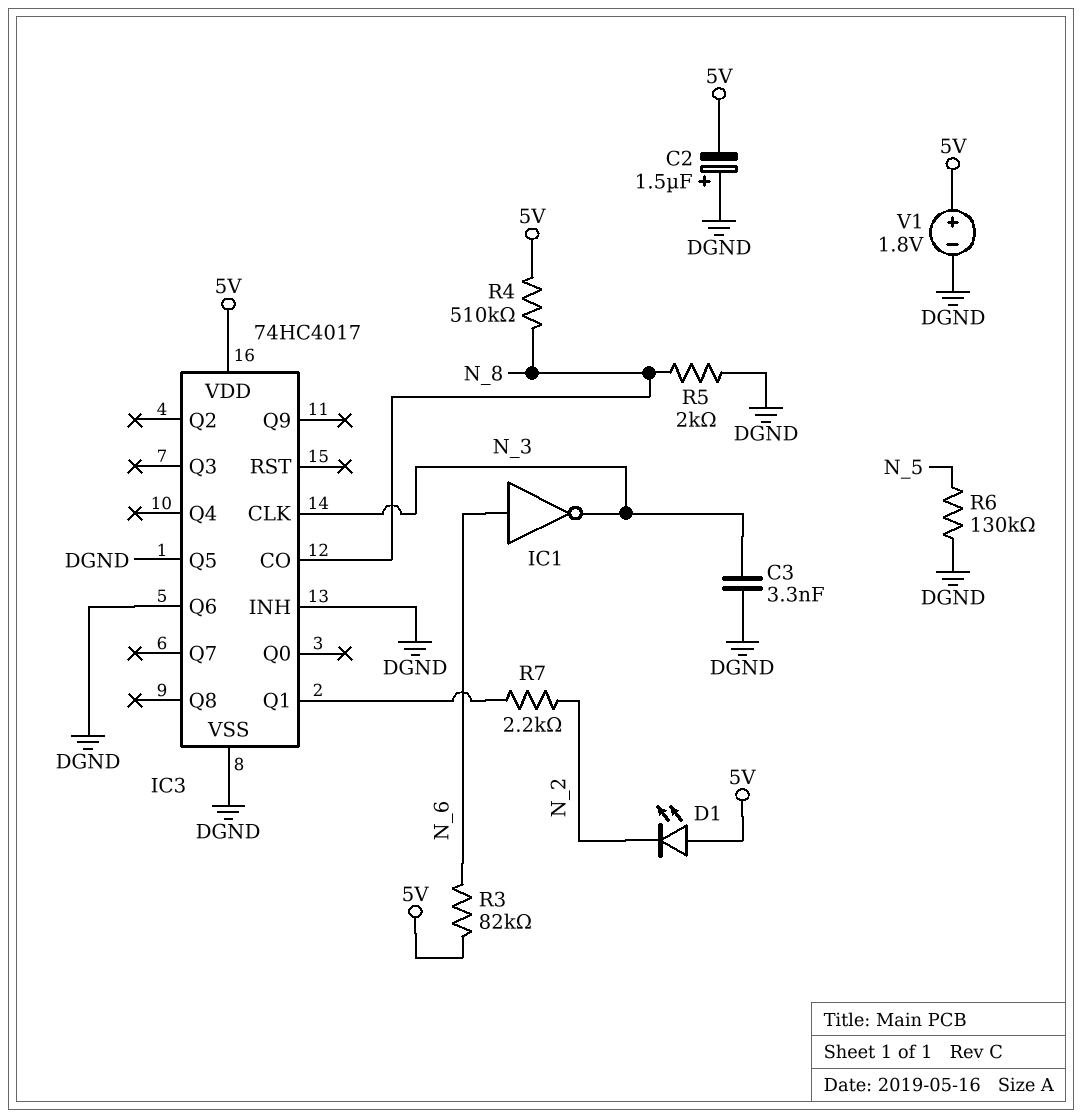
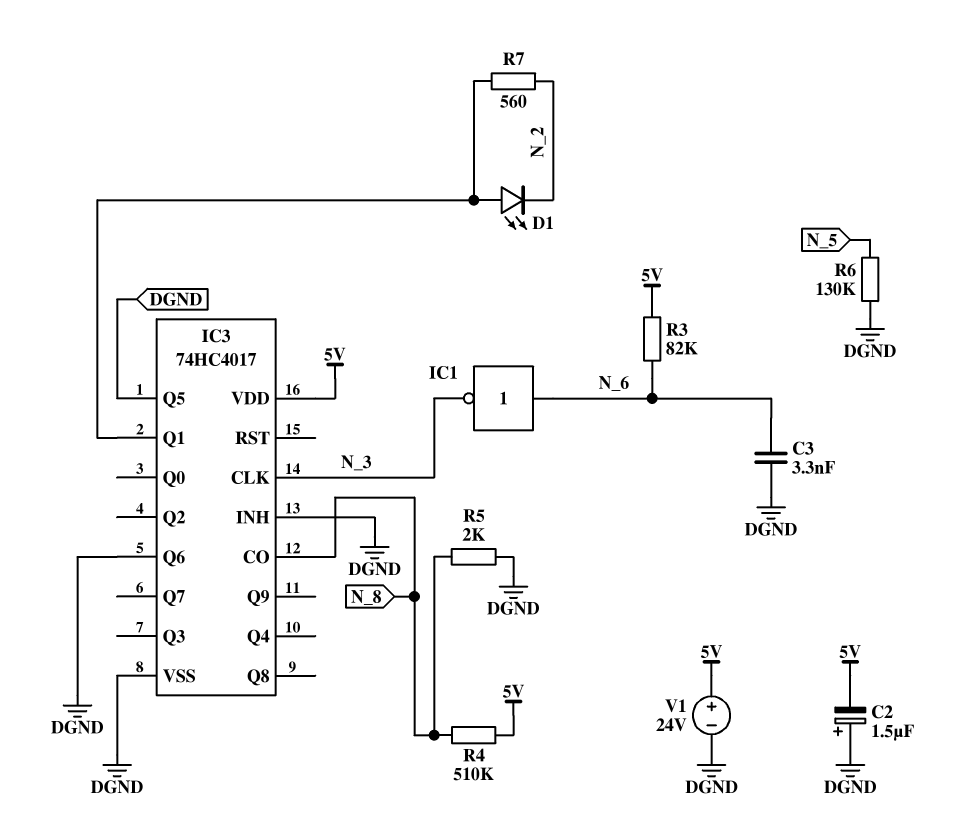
C3: 3.3nF (DGND, N_3) -> 3.3nF (DGND, N_6)
D1: LED (A 5V, K N_2) -> LED (A IC3/Q1, K N_2)
R7: 2.2k (IC3/Q1, N_2) -> 560 (IC3/Q1, N_2)
V1: 1.8V (plus 5V, minus DGND) -> 24V (plus 5V, minus DGND)

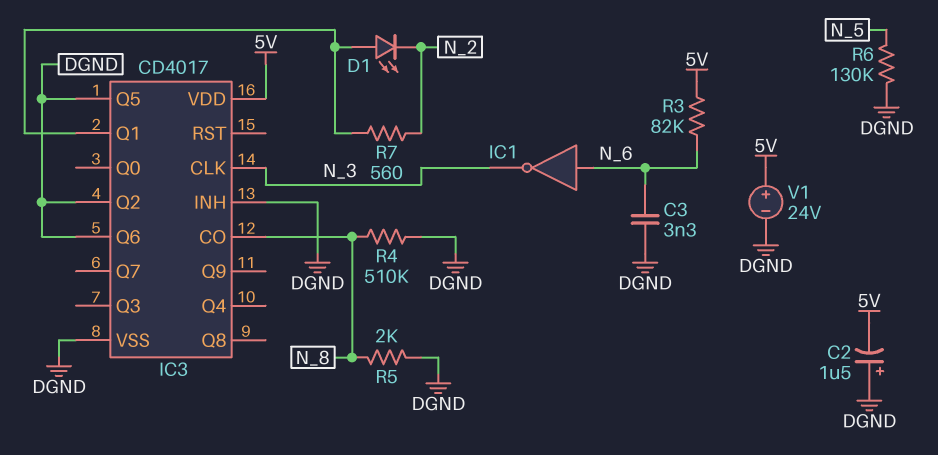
IC3: 74HC4017 -> CD4017
IC3 pin Q2: none -> DGND
R4: 510k (5V, N_8) -> 510k (DGND, N_8)

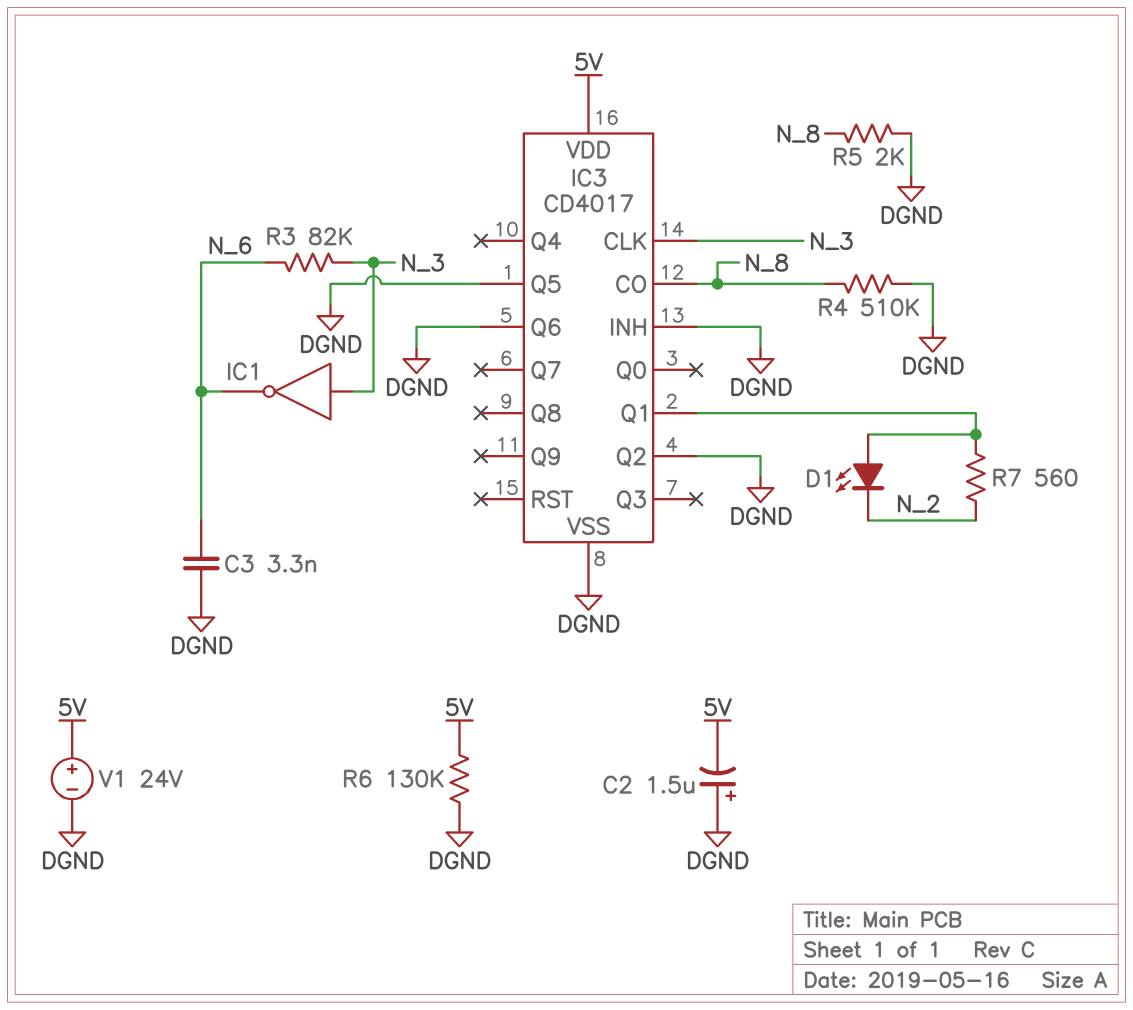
IC1: NOT (in N_6, out N_3) -> NOT (in N_3, out N_6)
R3: 82k (5V, N_6) -> 82k (N_3, N_6)
R6: 130k (DGND, N_5) -> 130k (5V, DGND)

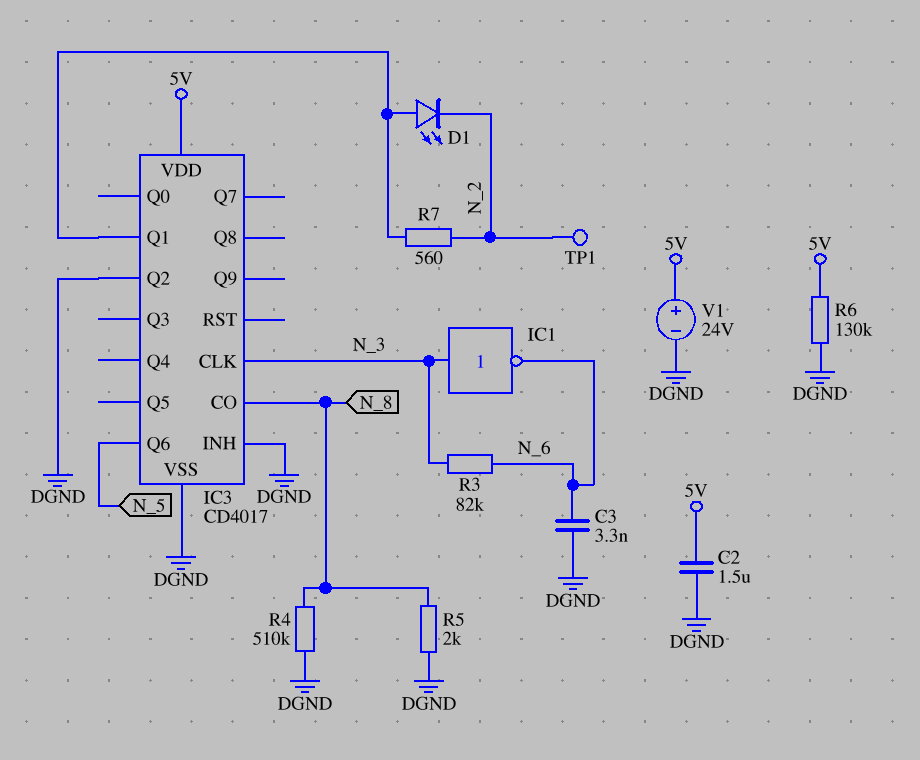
C2: 1.5uF (plus DGND, minus 5V) -> 1.5uF (5V, DGND)
IC3 pin Q5: DGND -> none
IC3 pin Q6: DGND -> N_5
TP1: none -> test point (N_2)

